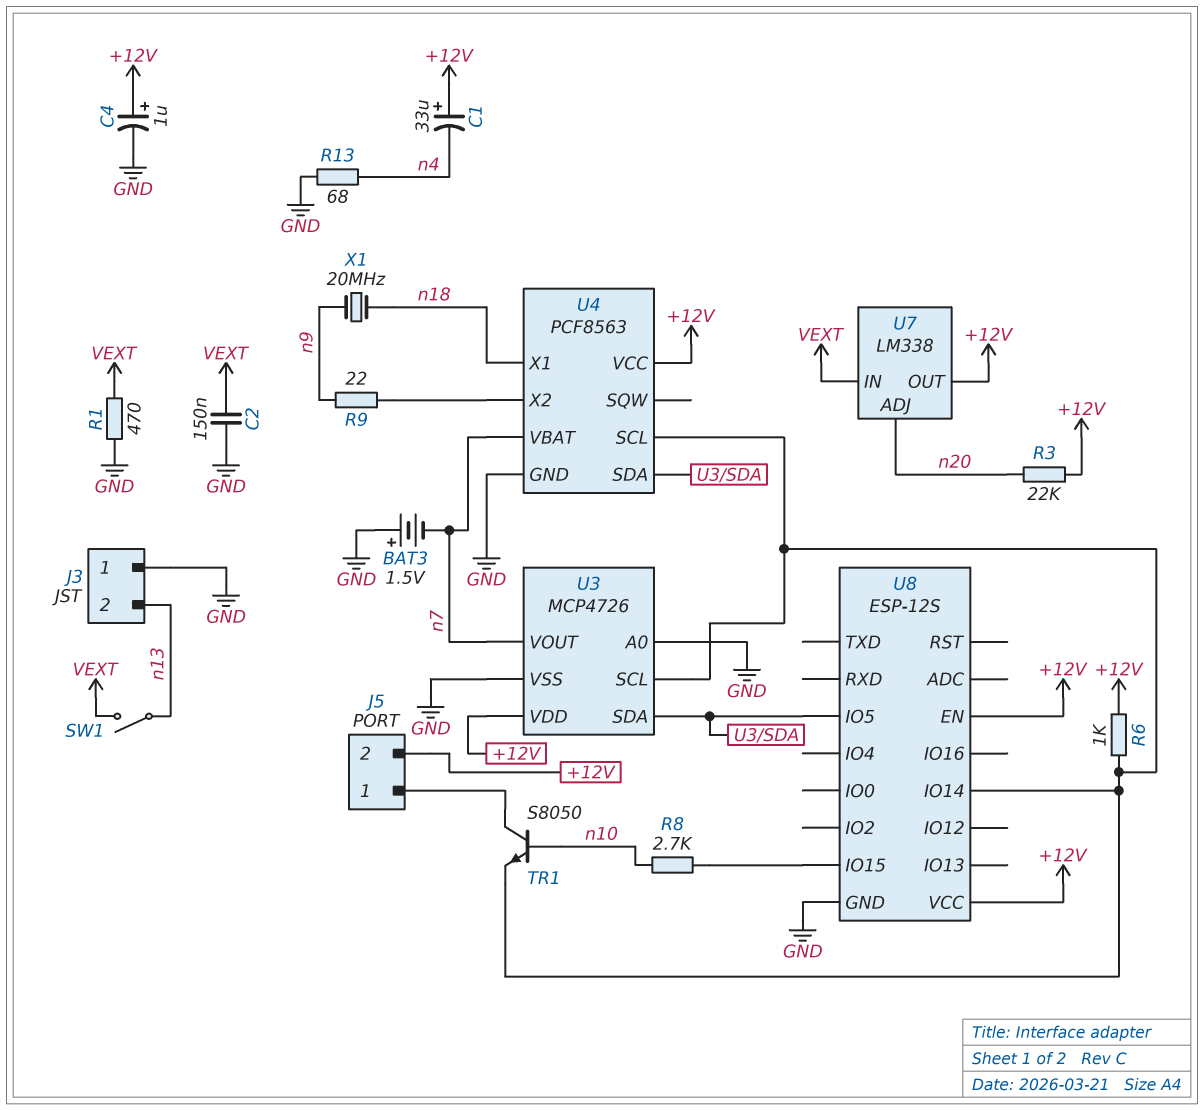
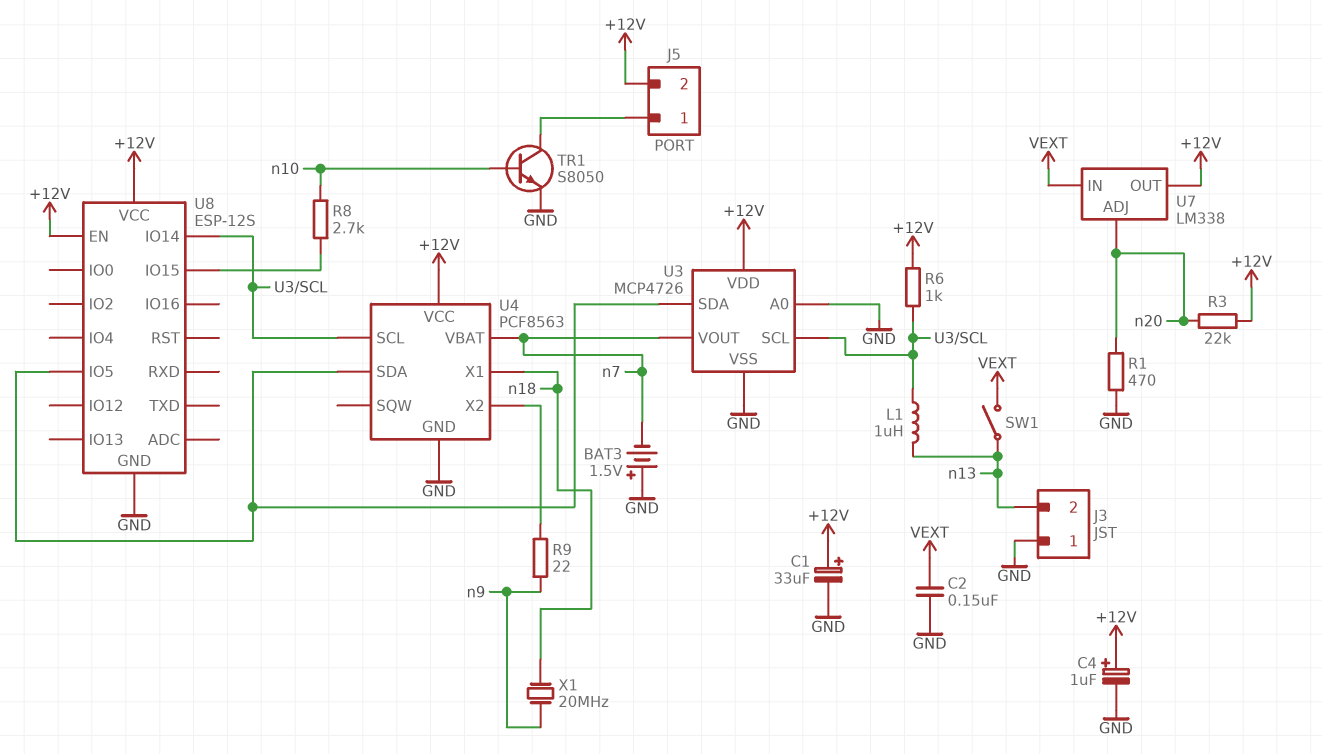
C1: 33uF (plus +12V, minus n4) -> 33uF (plus +12V, minus GND)
L1: none -> 1uH (U3/SCL, n13)
R1: 470 (GND, VEXT) -> 470 (GND, n20)
R13: 68 (GND, n4) -> none
TR1: NPN S8050 (B n10, C J5/1, E U3/SCL) -> NPN S8050 (B n10, C J5/1, E GND)

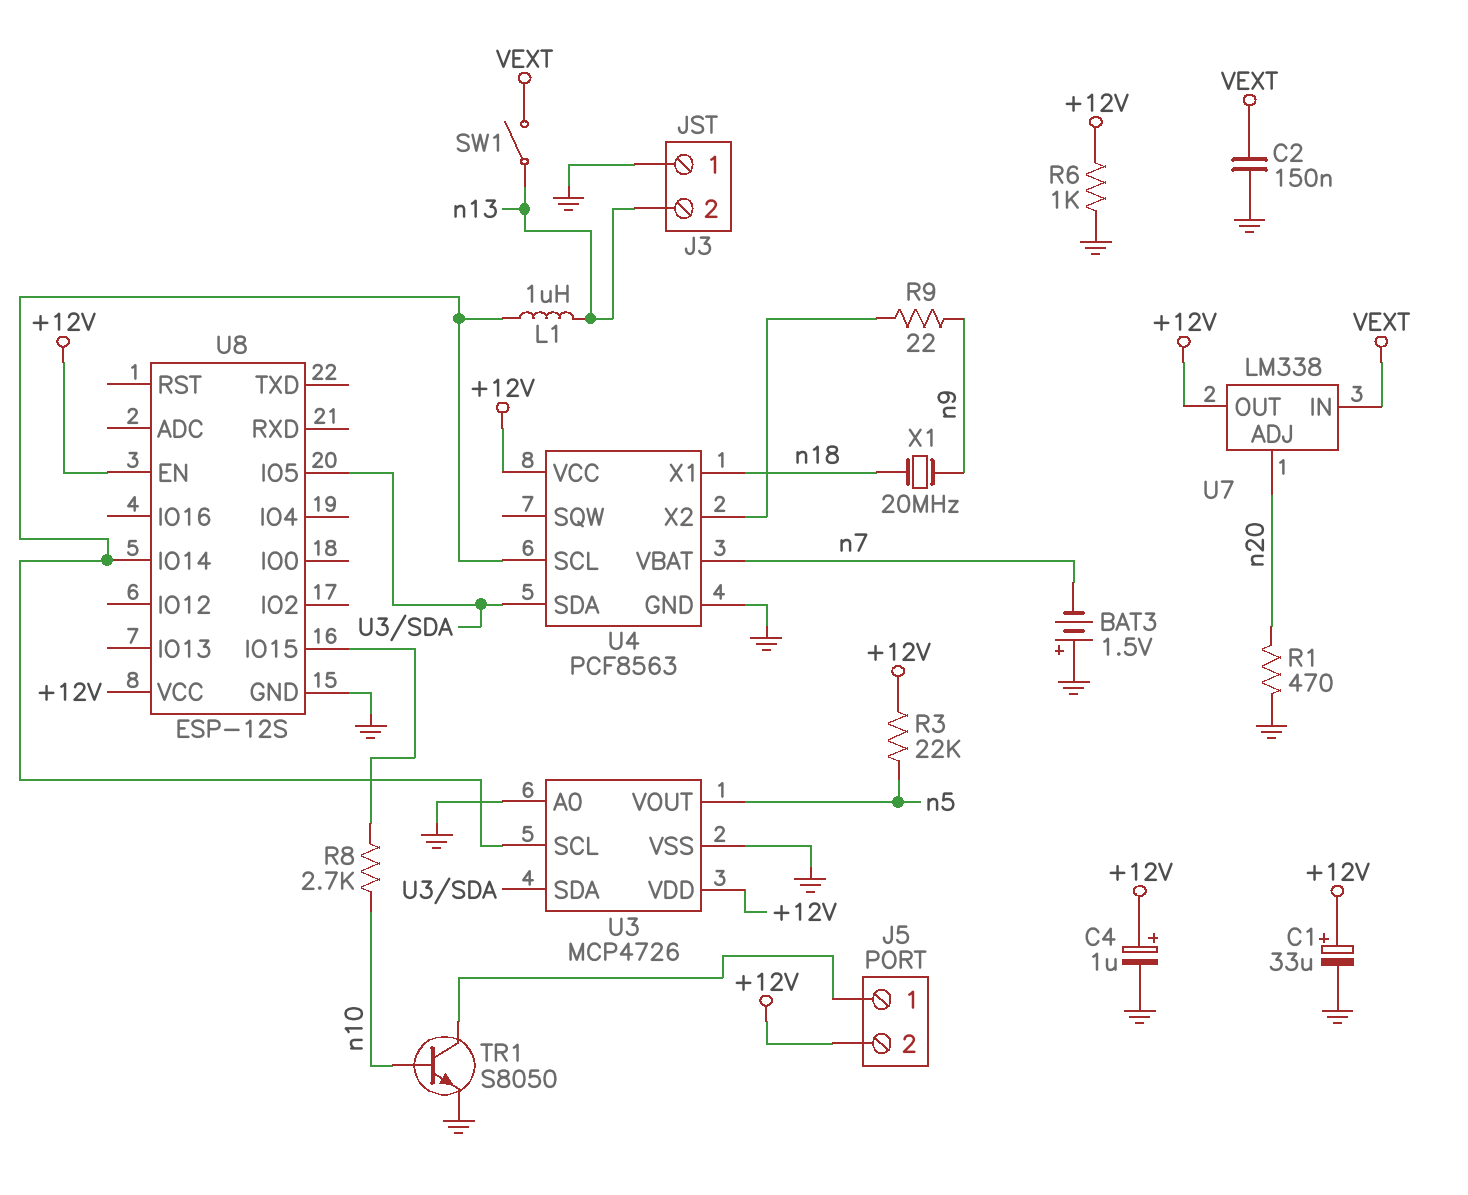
R3: 22k (+12V, n20) -> 22k (+12V, n5)
R6: 1k (+12V, U3/SCL) -> 1k (+12V, GND)
U3 pin VOUT: n7 -> n5

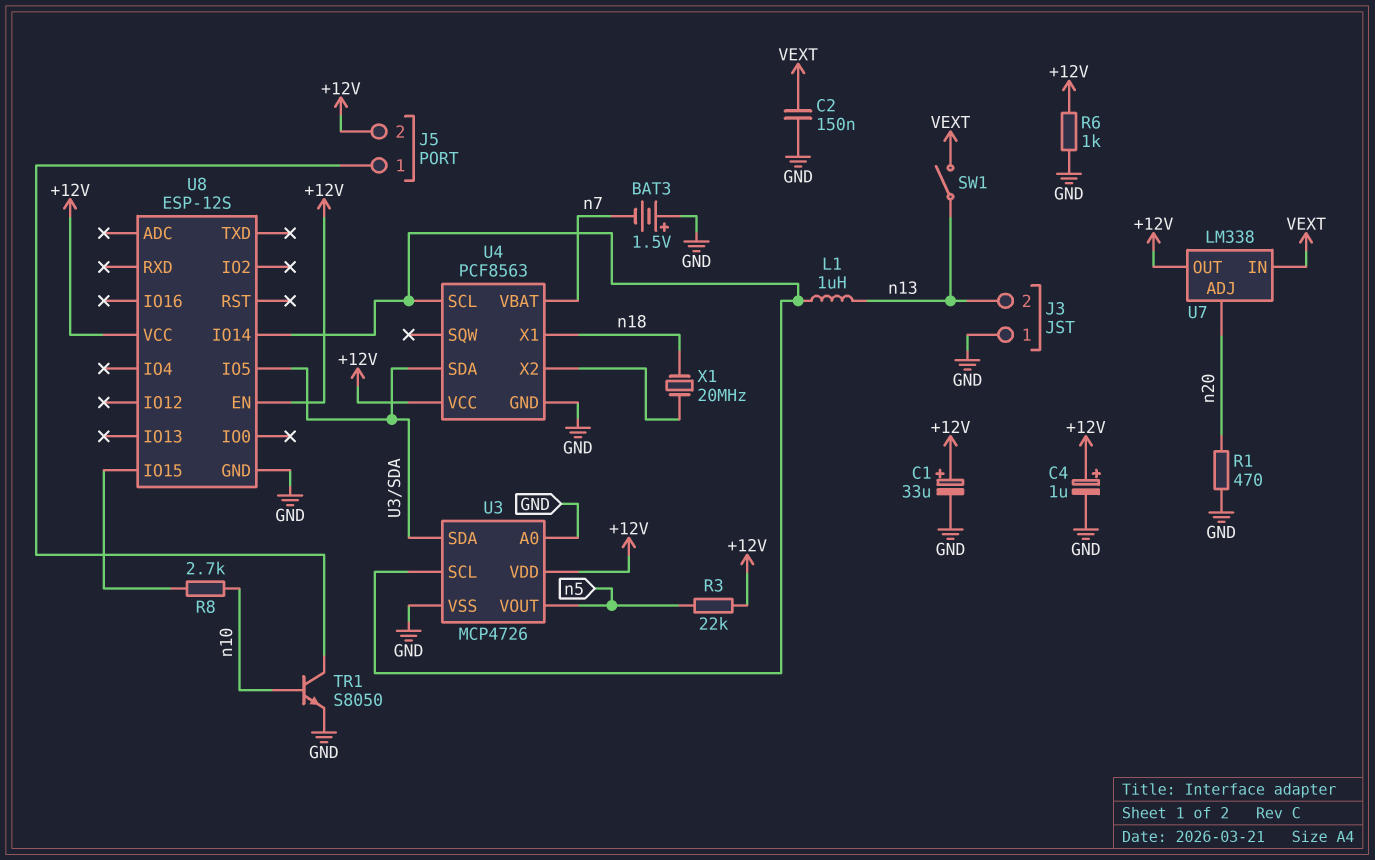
R9: 22 (U4/X2, n9) -> none
X1: 20MHz (n9, n18) -> 20MHz (U4/X2, n18)

